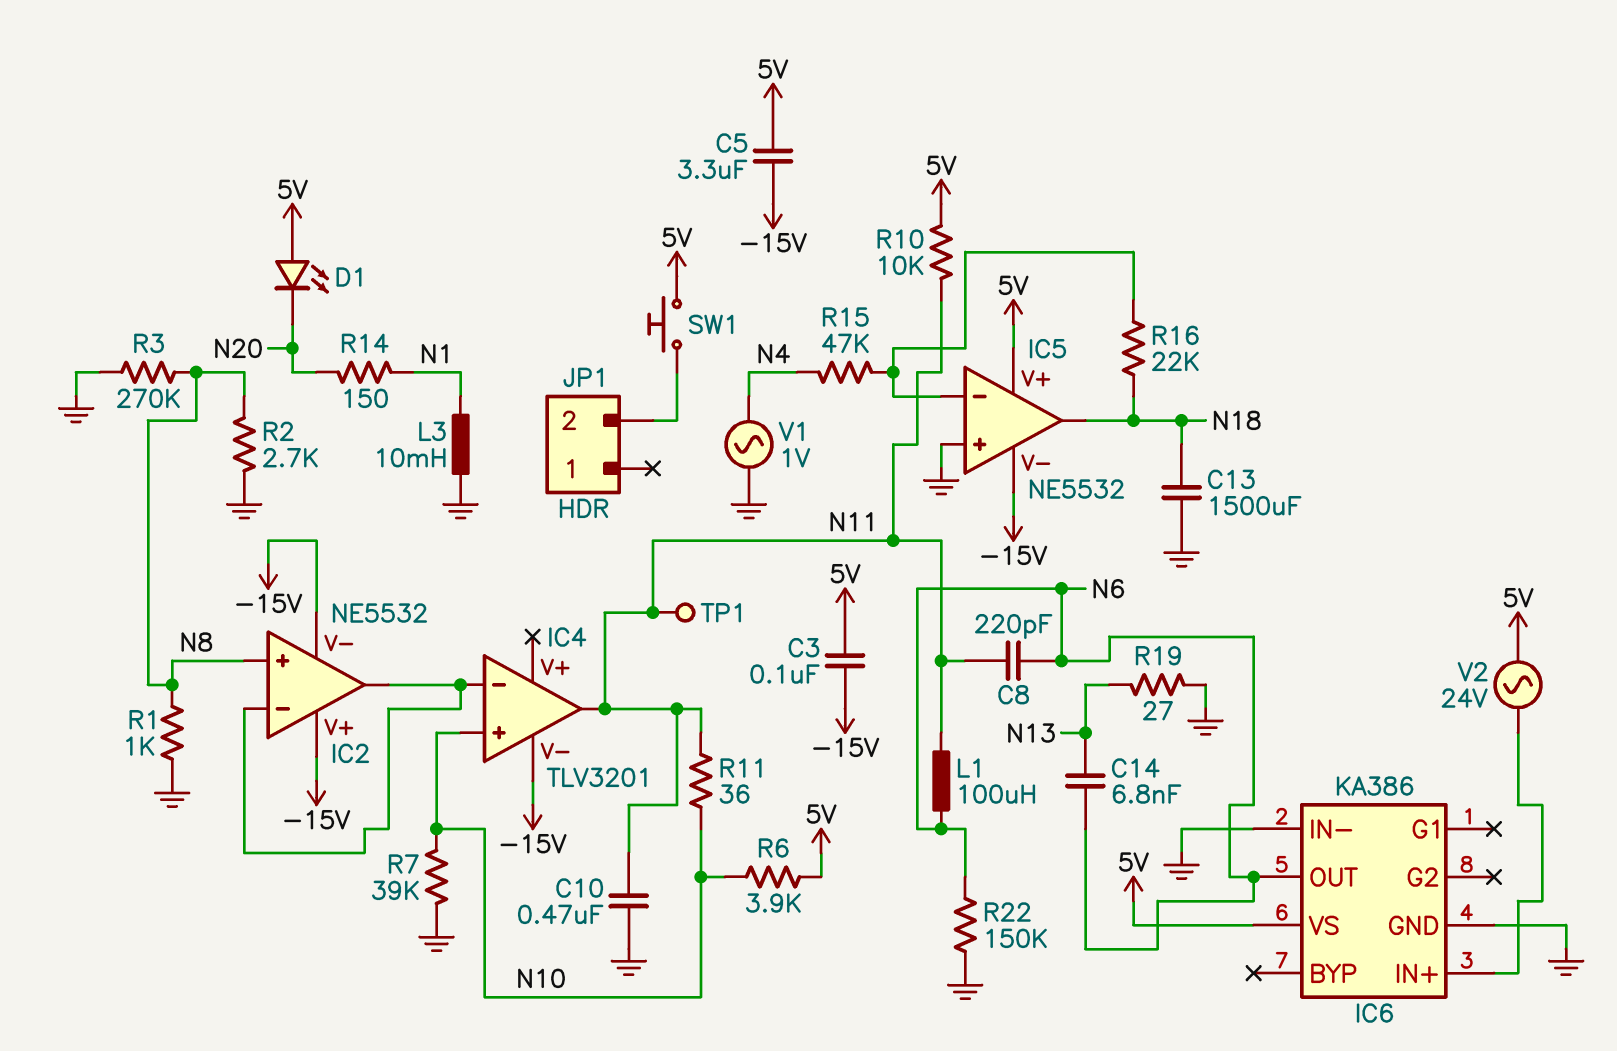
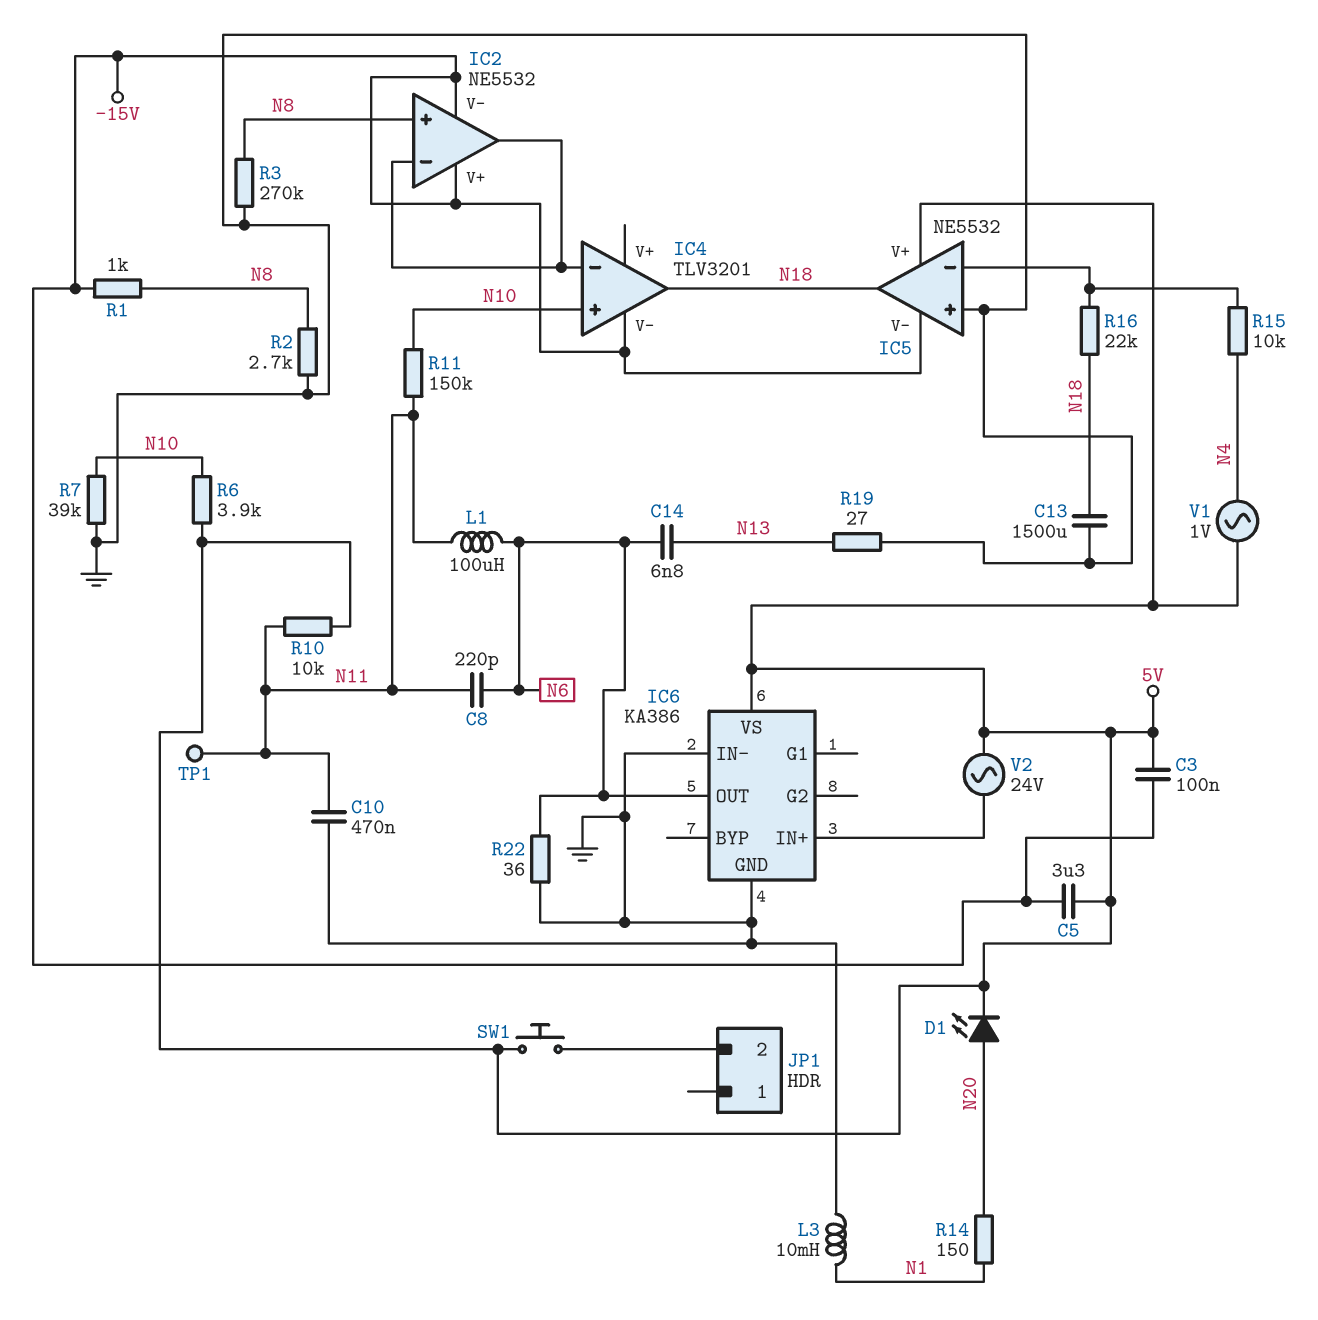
D1: LED (A 5V, K N20) -> LED (A N20, K 5V)
IC4 pin out: N11 -> N18
R1: 1k (GND, N8) -> 1k (-15V, N8)
R11: 36 (N10, N11) -> 150k (N10, N11)
R15: 47k (IC5/in-, N4) -> 10k (IC5/in-, N4)
R22: 150k (GND, N6) -> 36 (GND, N6)
V1: AC 1V (GND, N4) -> AC 1V (5V, N4)

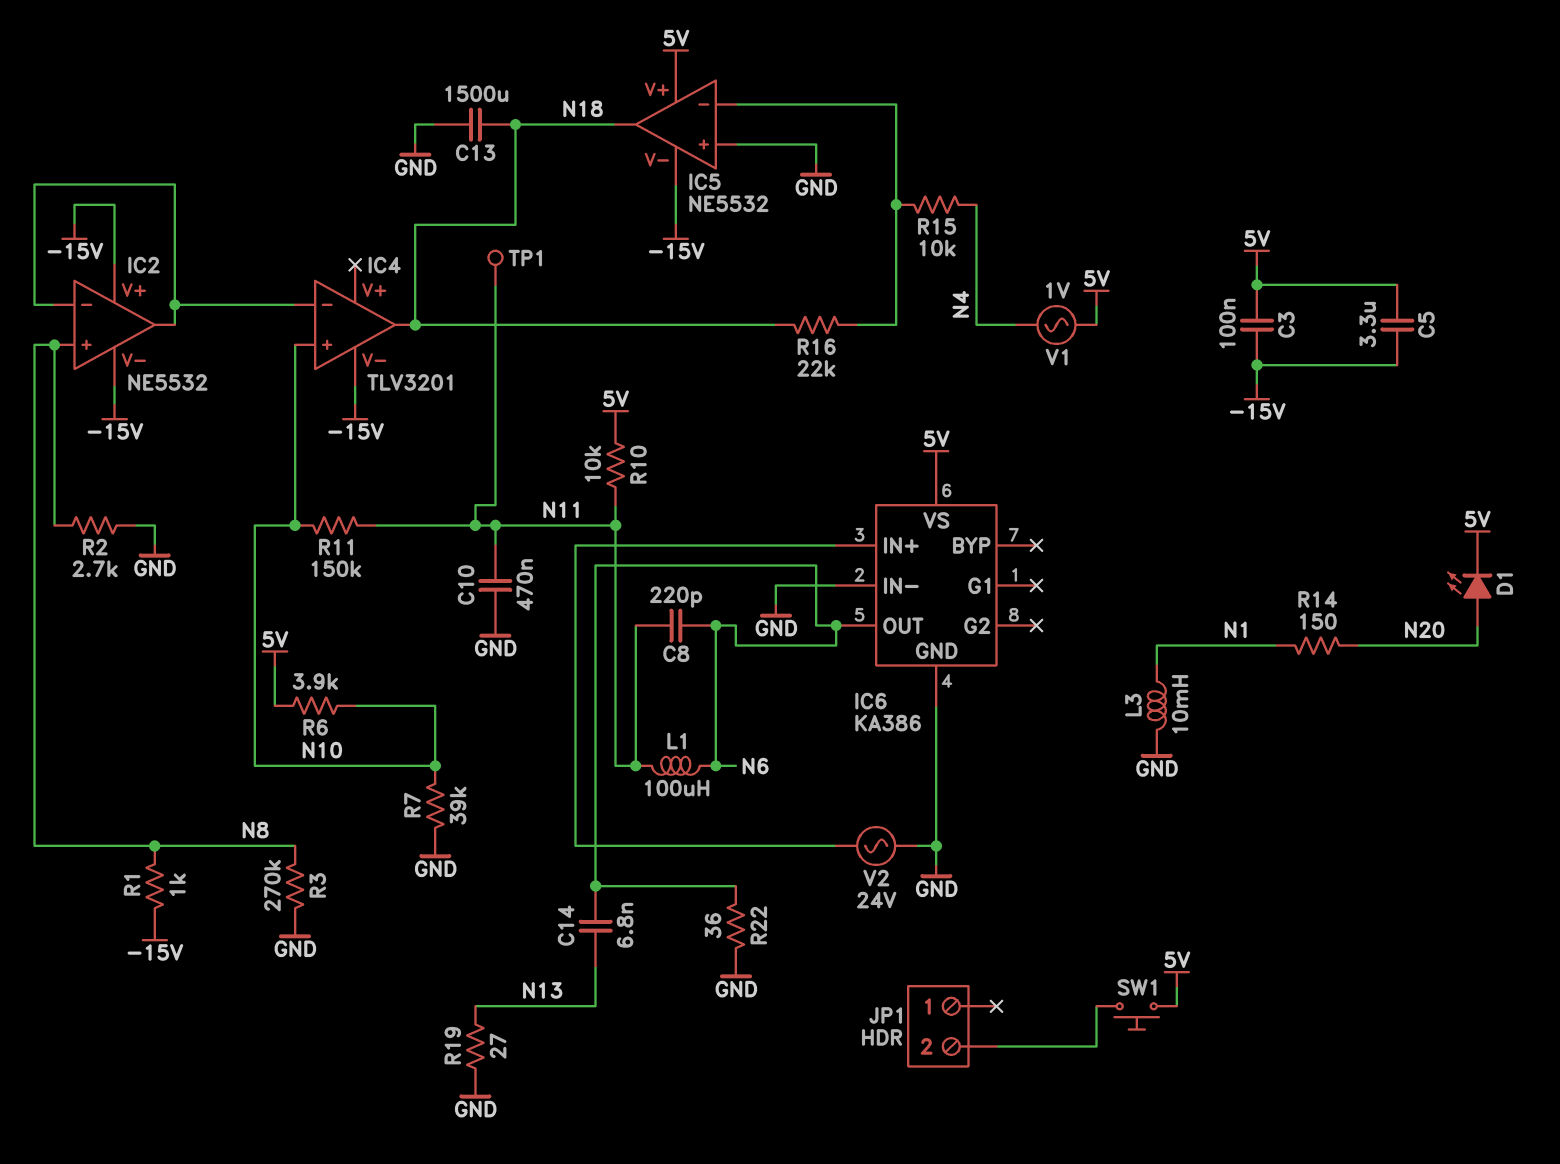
V2: AC 24V (5V, IC6/IN+) -> AC 24V (GND, IC6/IN+)

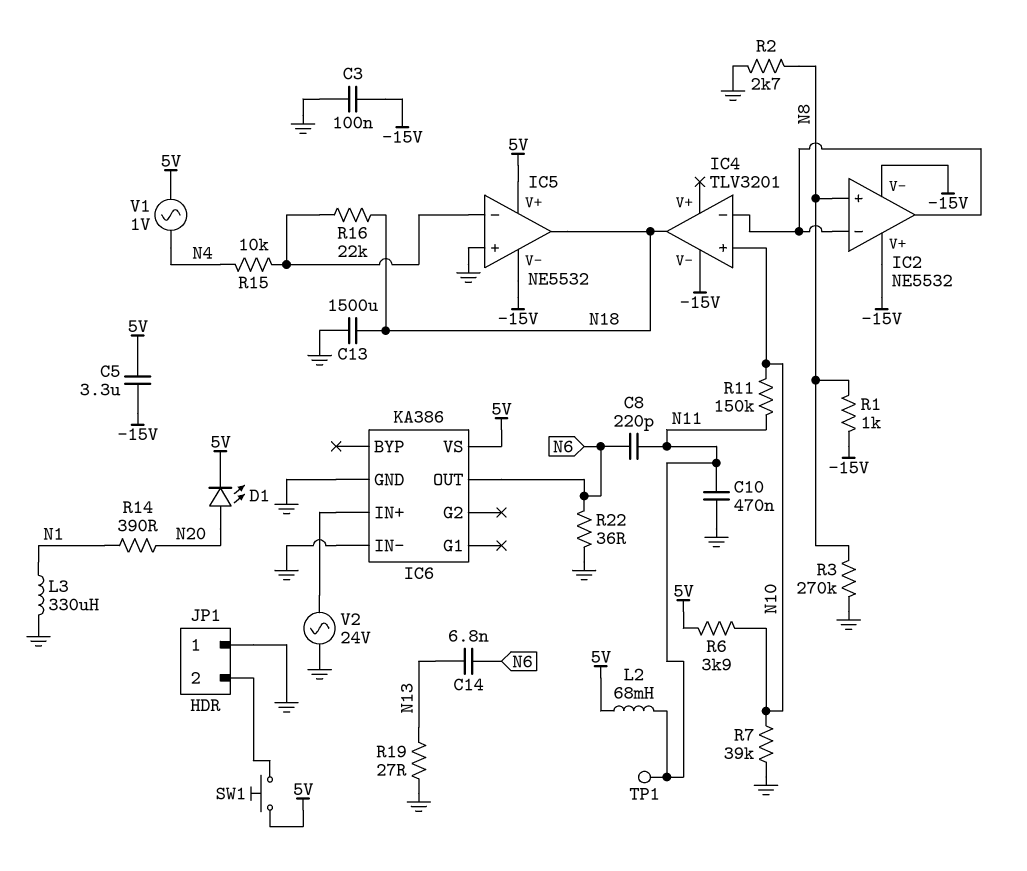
C3: 100nF (-15V, 5V) -> 100nF (-15V, GND)
JP1 pin 1: none -> GND
L1: 100uH (N6, N11) -> none
L2: none -> 68mH (5V, N11)
L3: 10mH (GND, N1) -> 330uH (GND, N1)
R10: 10k (5V, N11) -> none
R14: 150 (N1, N20) -> 390 (N1, N20)

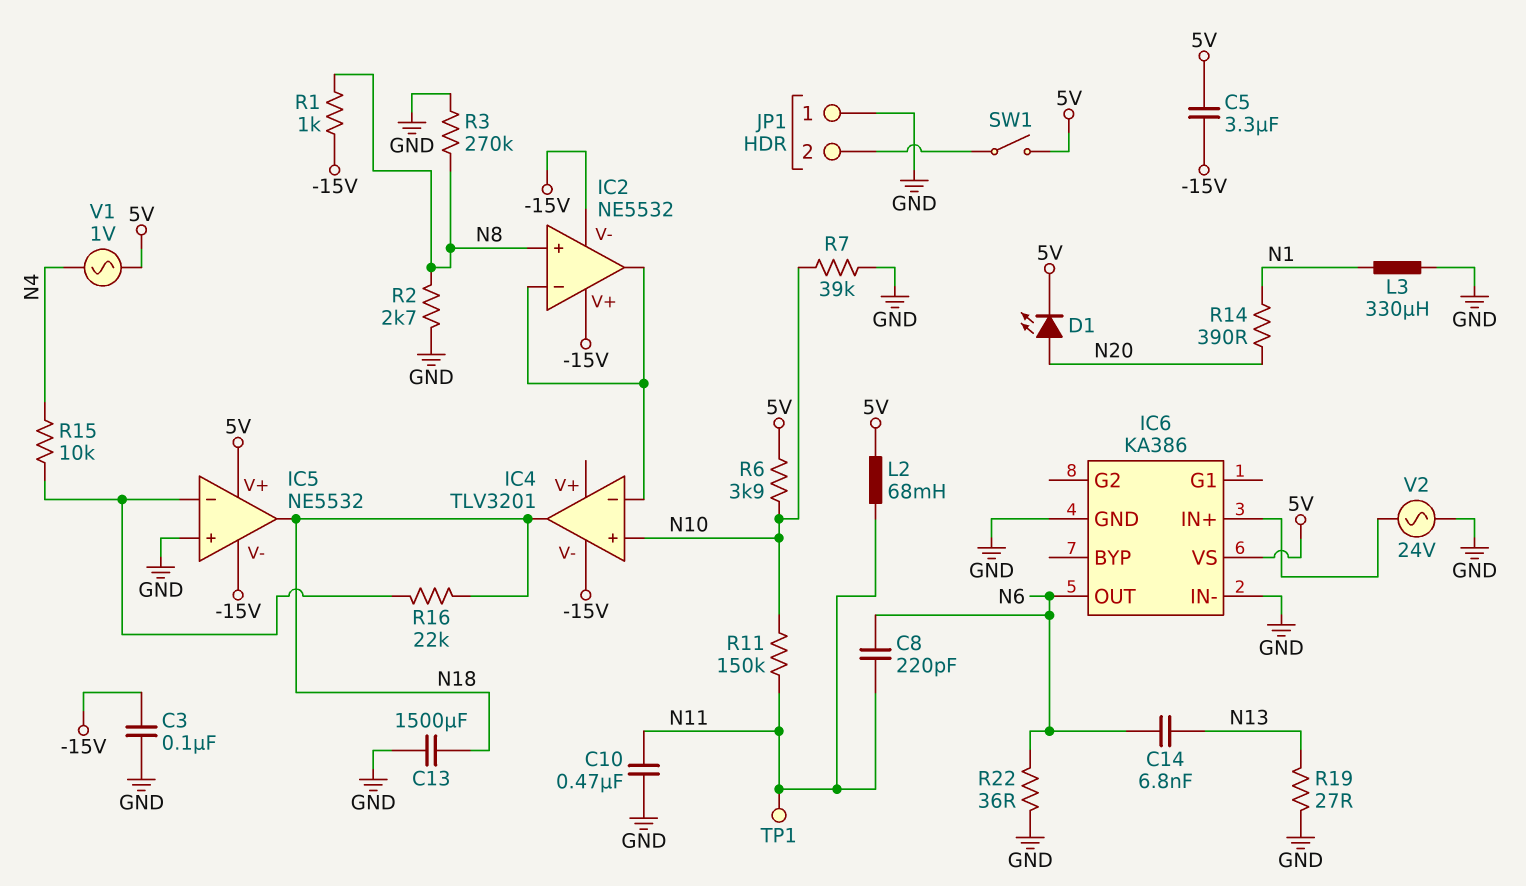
SW1: button (5V, JP1/2) -> switch (5V, JP1/2)

